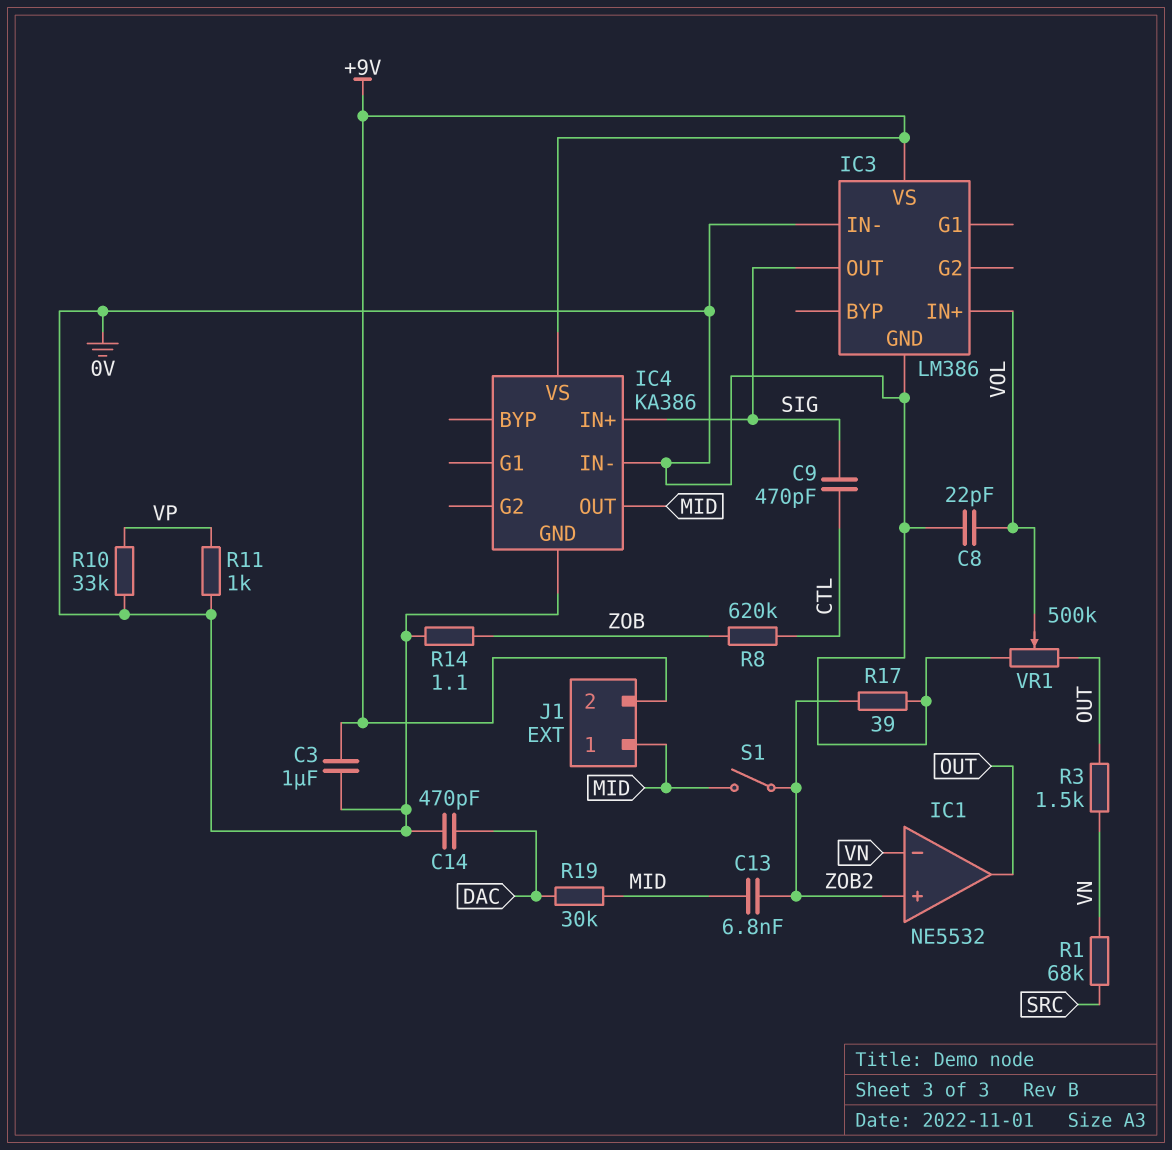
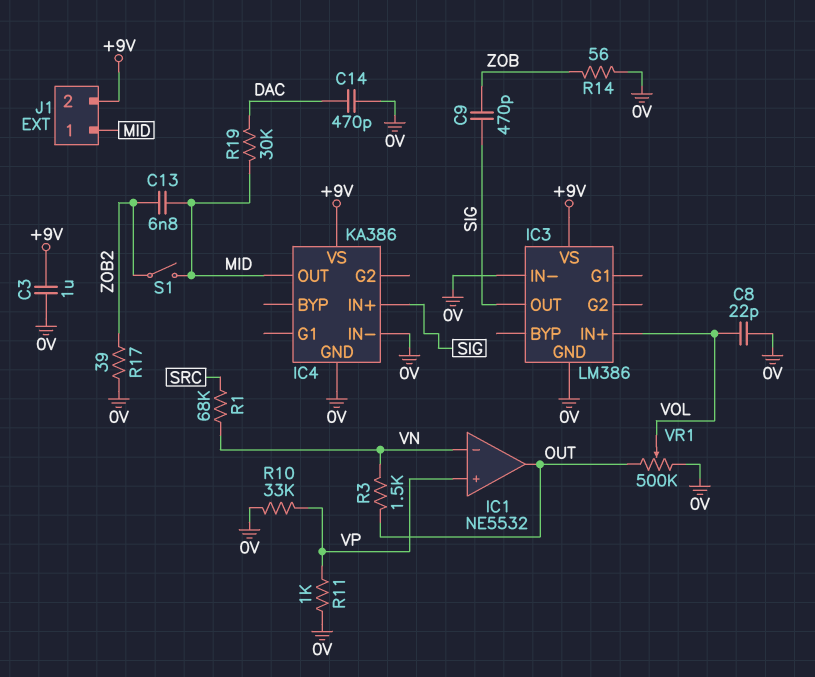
C9: 470pF (CTL, SIG) -> 470pF (SIG, ZOB)
IC1 pin in+: ZOB2 -> VP
R8: 620k (CTL, ZOB) -> none
R14: 1.1 (0V, ZOB) -> 56 (0V, ZOB)

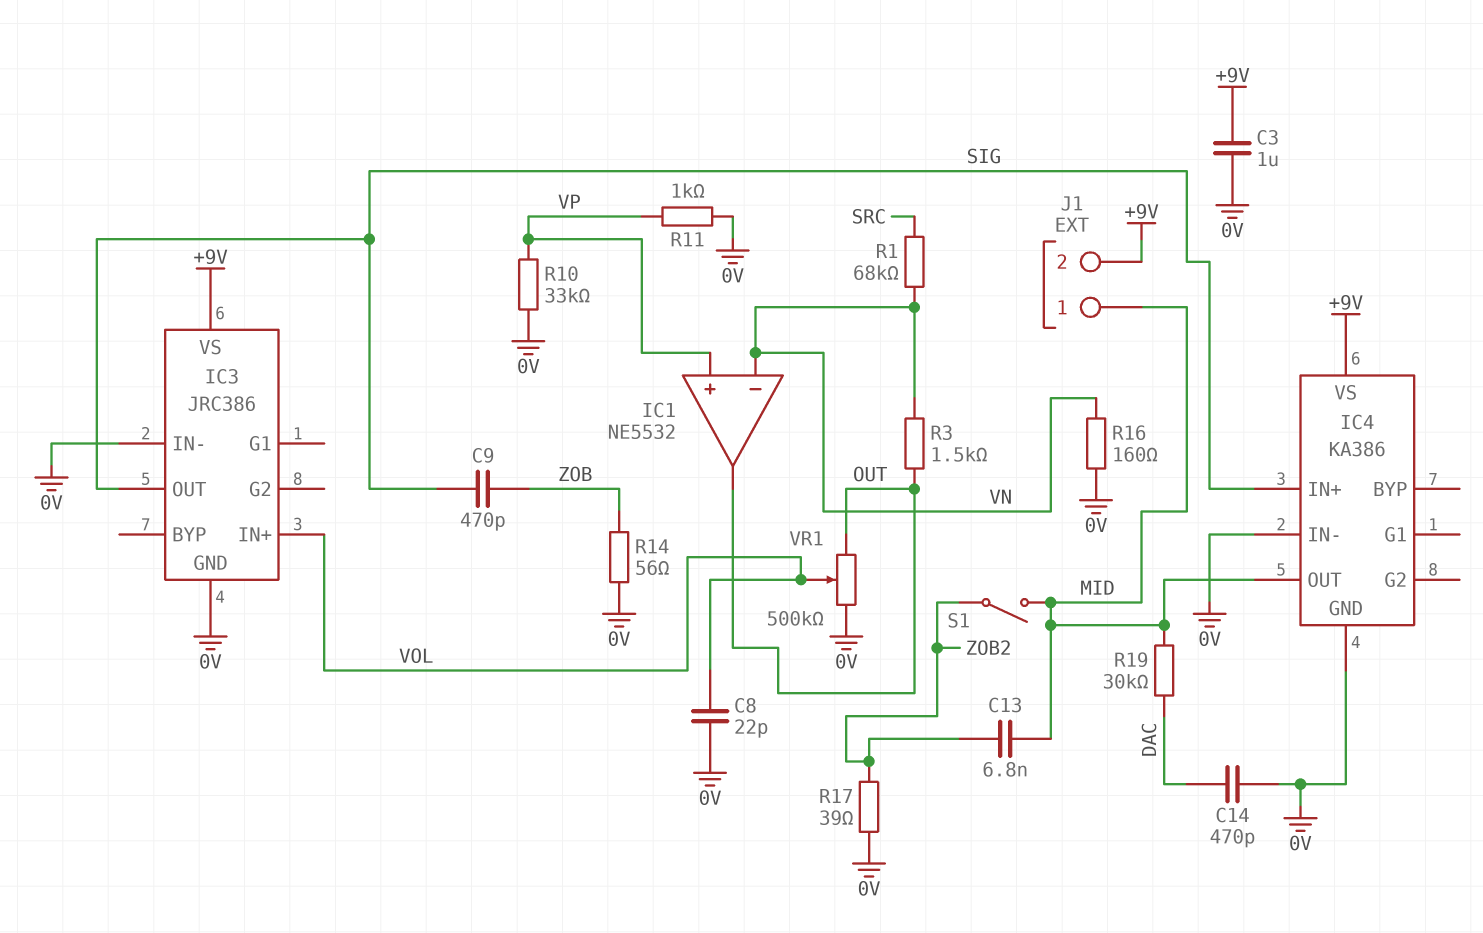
IC3: LM386 -> JRC386
R16: none -> 160 (0V, VN)

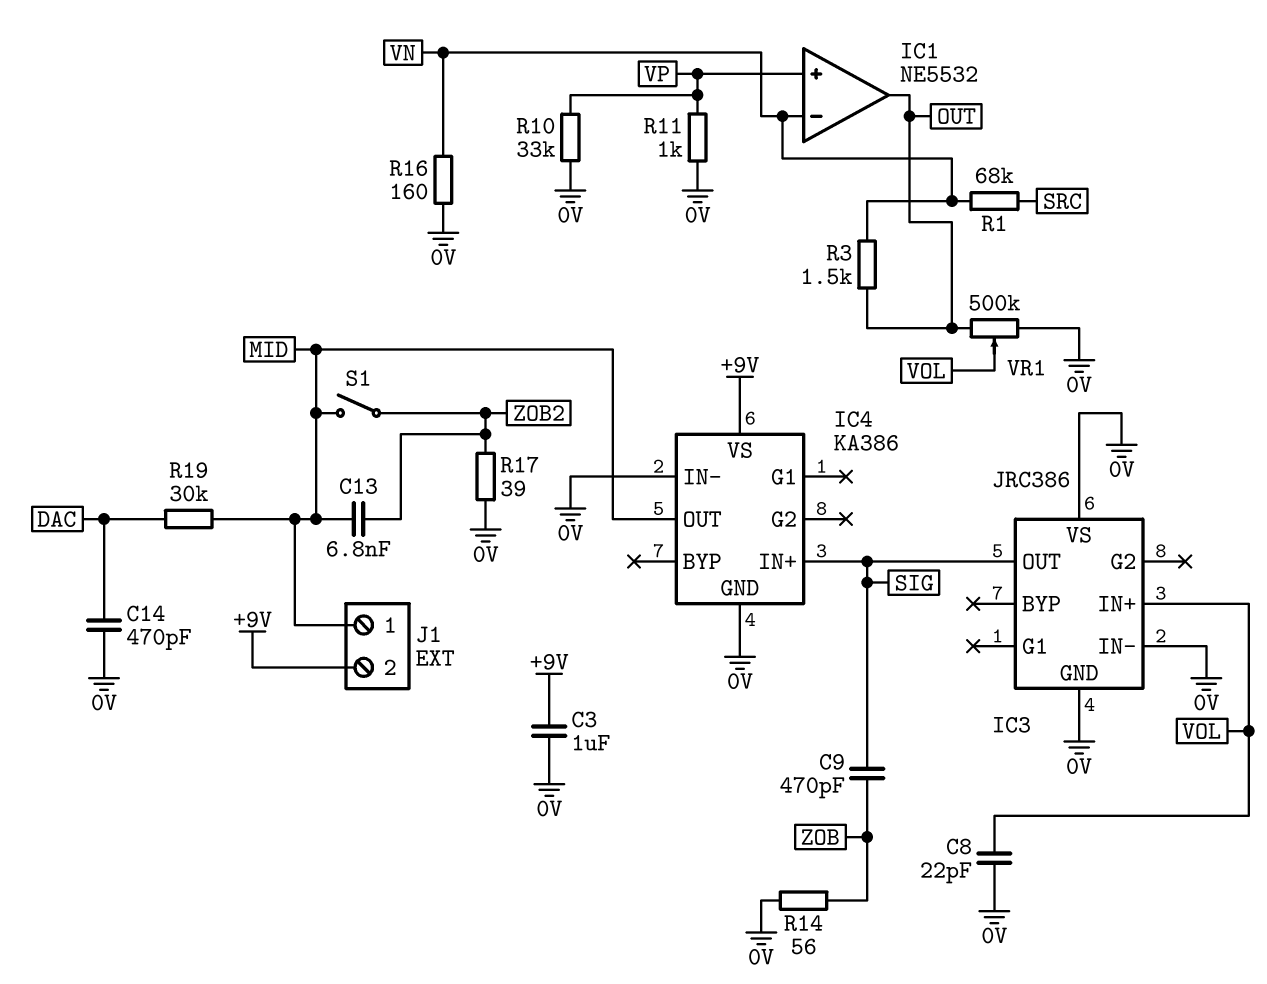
IC3 pin VS: +9V -> 0V

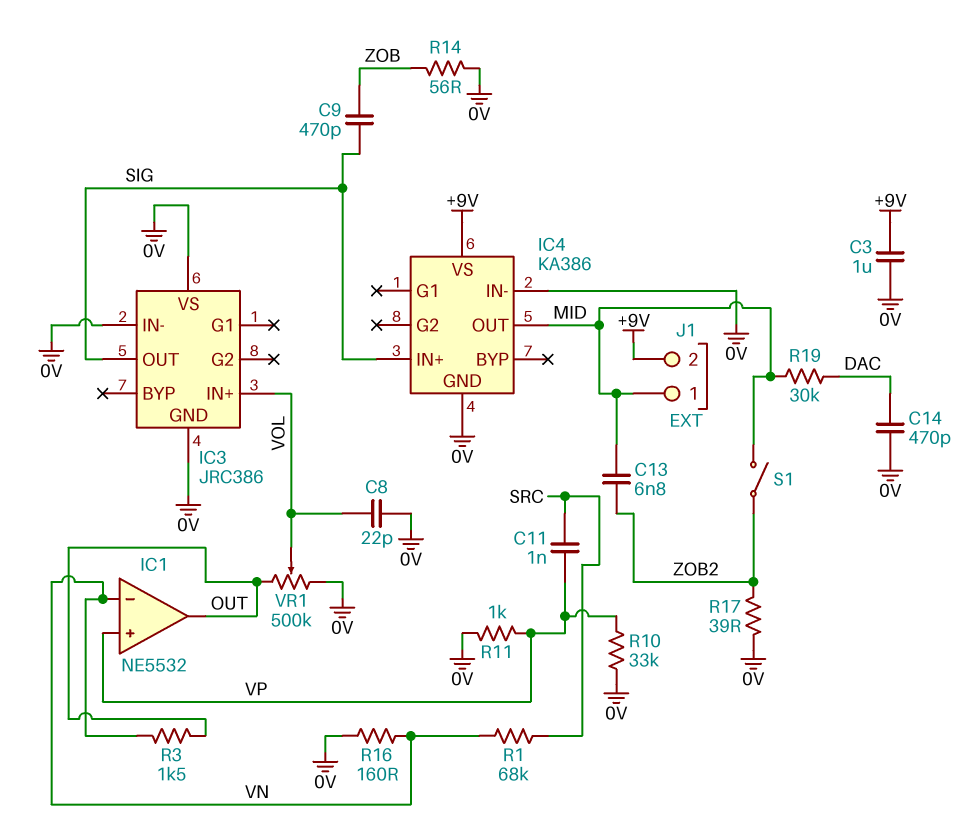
C11: none -> 1nF (SRC, VP)

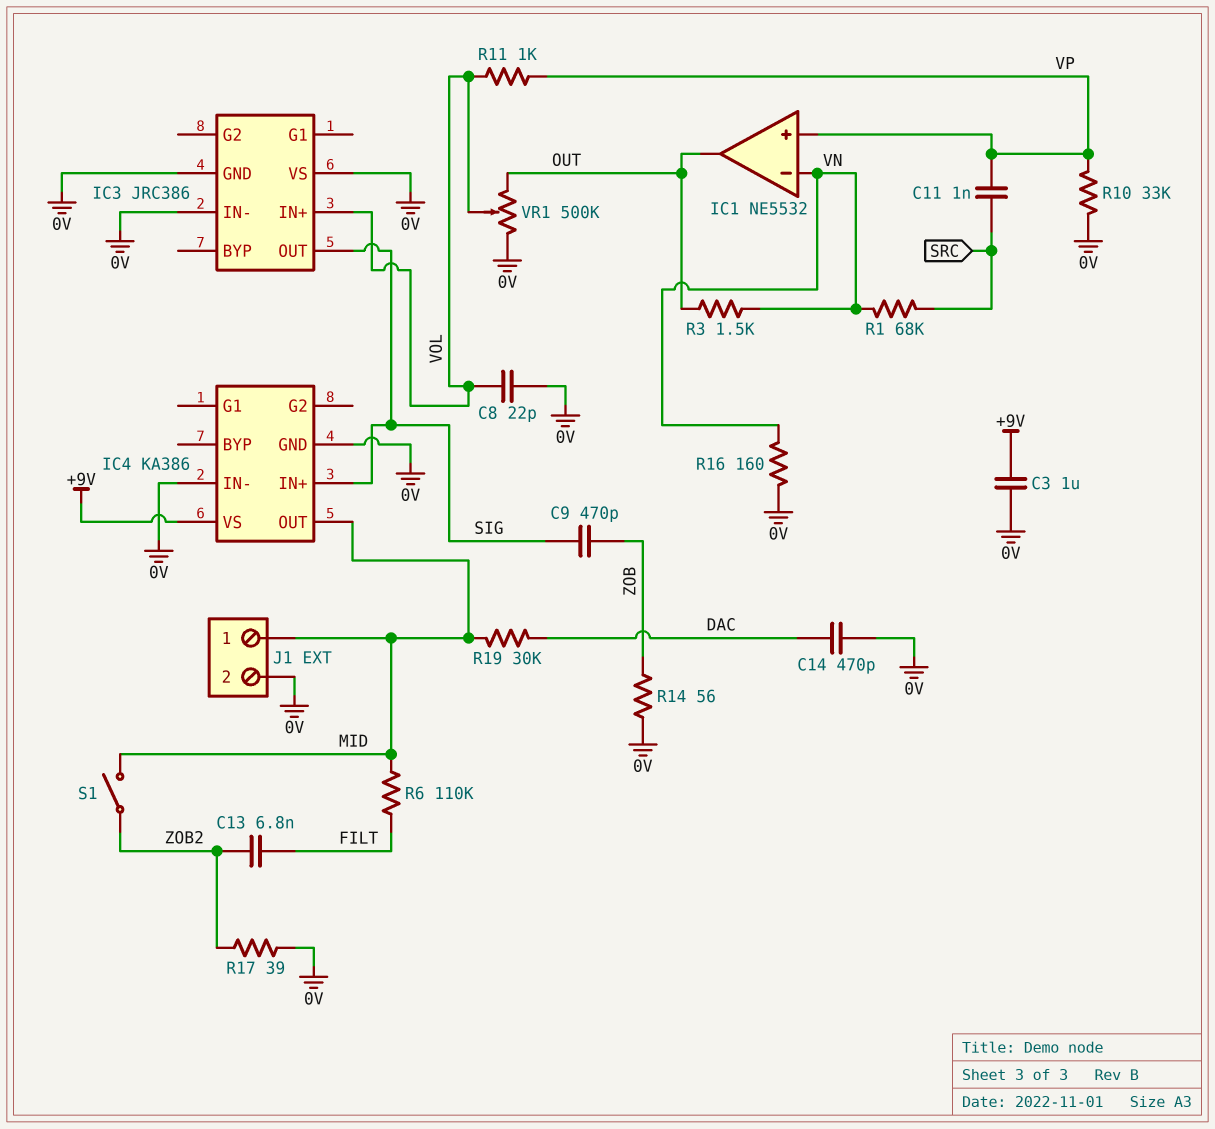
C13: 6.8nF (MID, ZOB2) -> 6.8nF (FILT, ZOB2)
J1 pin 2: +9V -> 0V
R6: none -> 110k (FILT, MID)
R11: 1k (0V, VP) -> 1k (VOL, VP)

